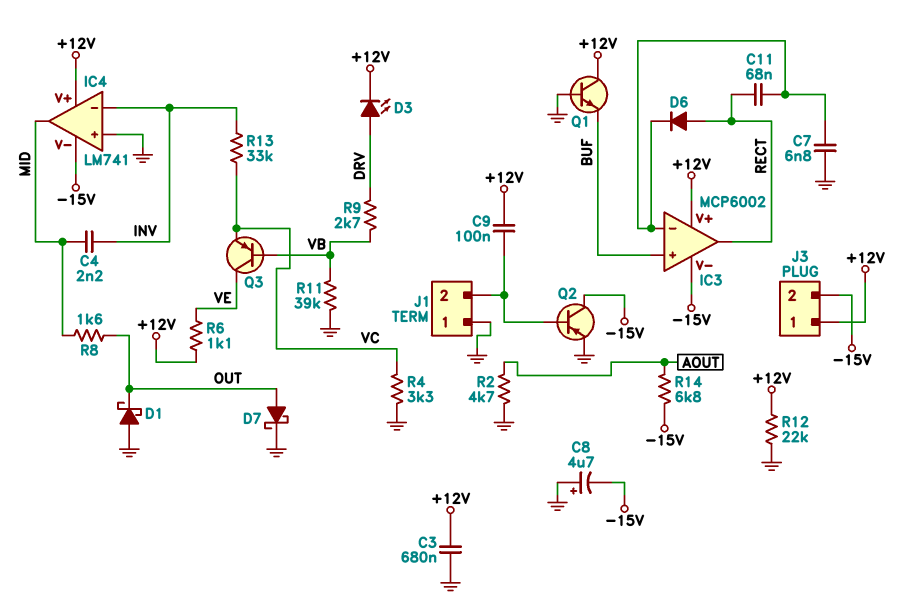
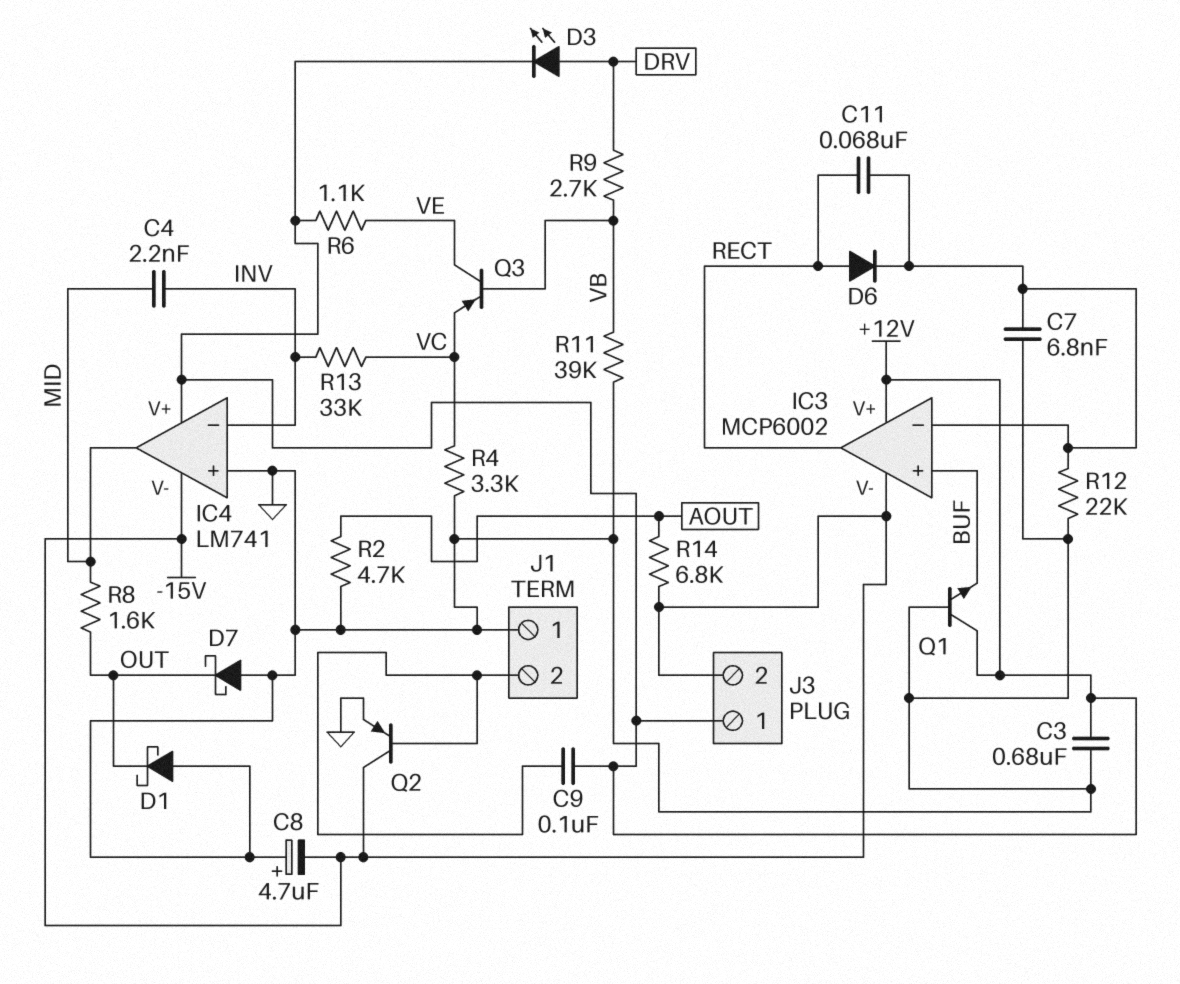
D7: schottky (A OUT, K GND) -> schottky (A GND, K OUT)
R12: 22k (+12V, GND) -> 22k (GND, IC3/in-)

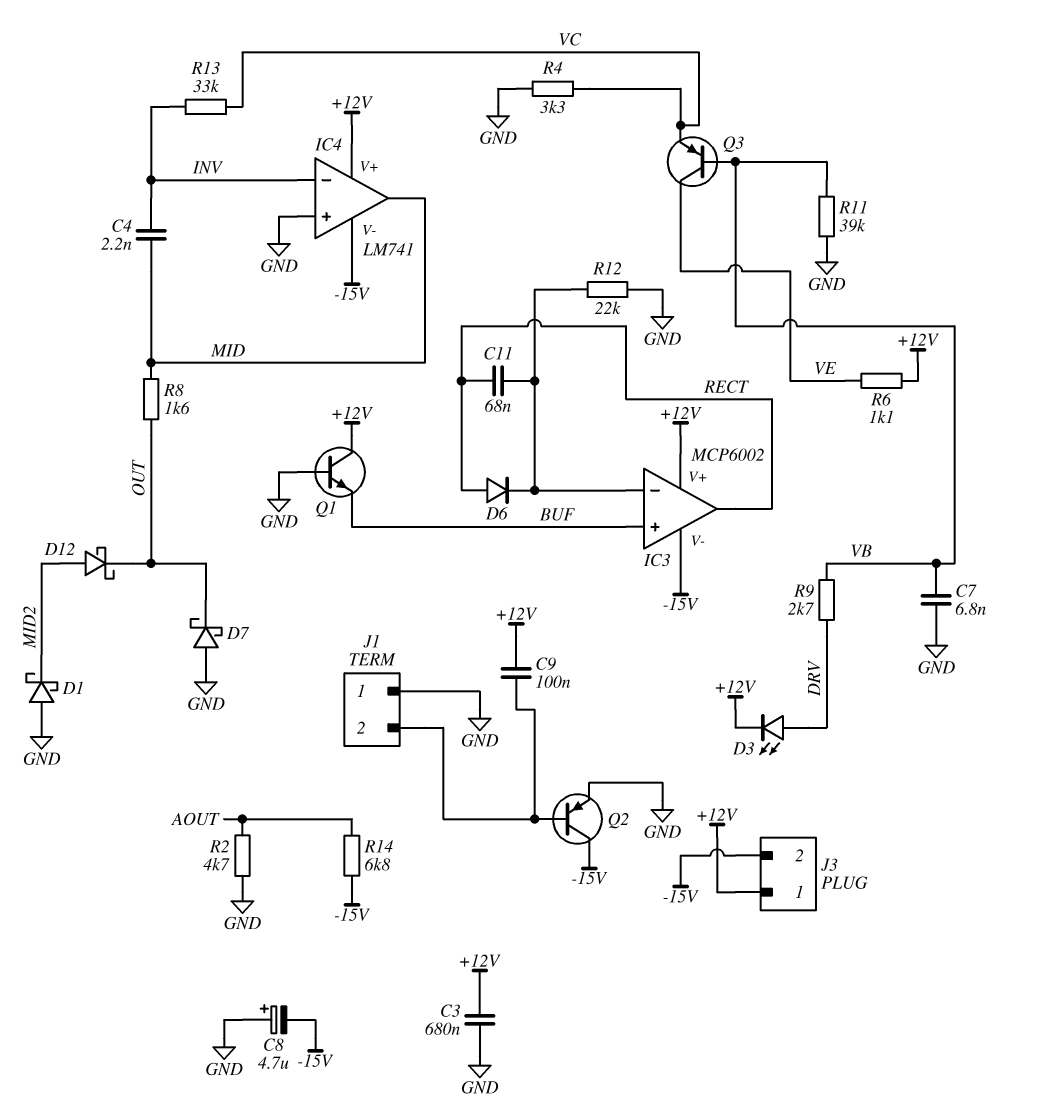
C7: 6.8nF (GND, IC3/in-) -> 6.8nF (GND, VB)
D1: schottky (A GND, K OUT) -> schottky (A GND, K MID2)
D12: none -> schottky (A MID2, K OUT)

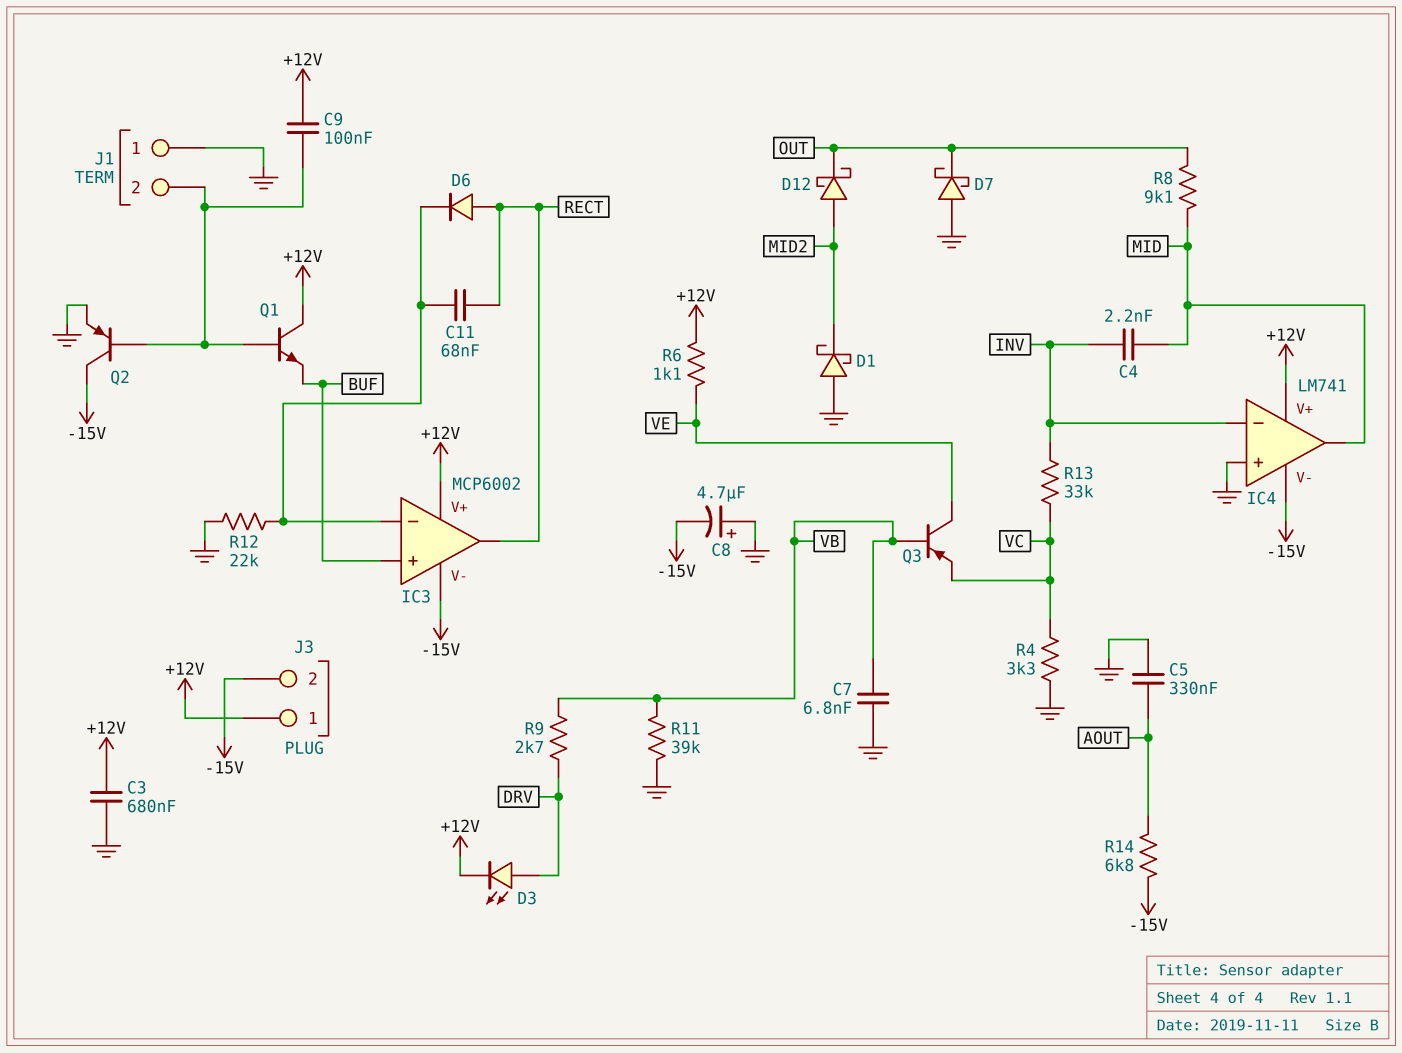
C5: none -> 330nF (AOUT, GND)
Q1: NPN (B GND, C +12V, E BUF) -> NPN (B J1/2, C +12V, E BUF)
R2: 4.7k (AOUT, GND) -> none
R8: 1.6k (MID, OUT) -> 9.1k (MID, OUT)

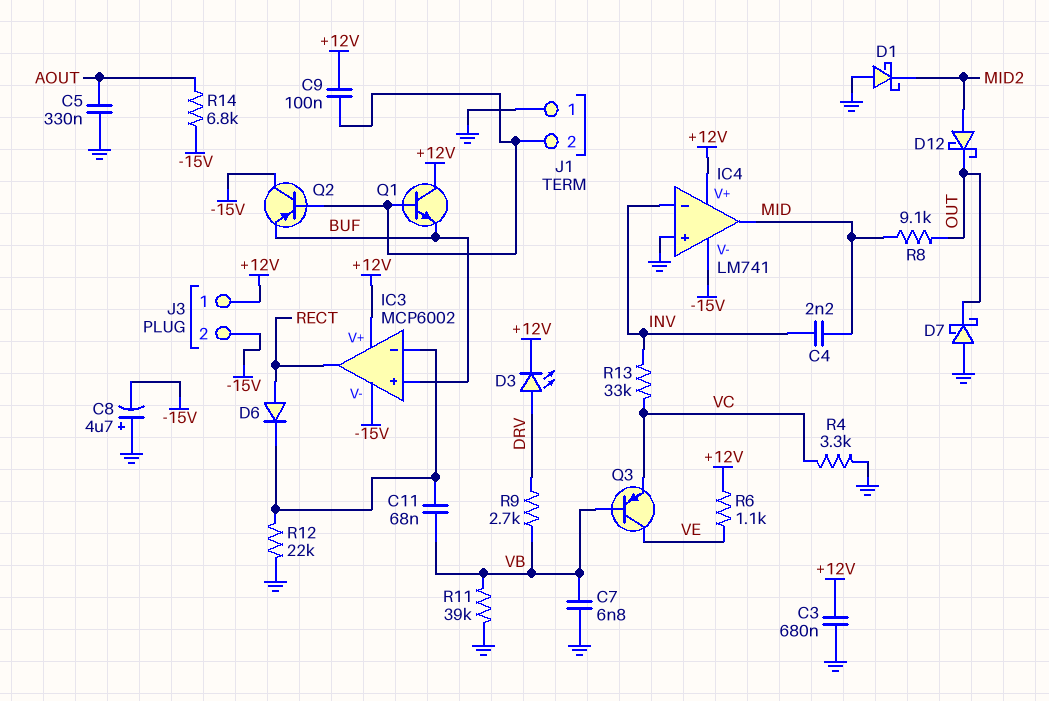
C11: 68nF (IC3/in-, RECT) -> 68nF (IC3/in-, VB)
Q2: PNP (B J1/2, C -15V, E GND) -> PNP (B J1/2, C -15V, E BUF)

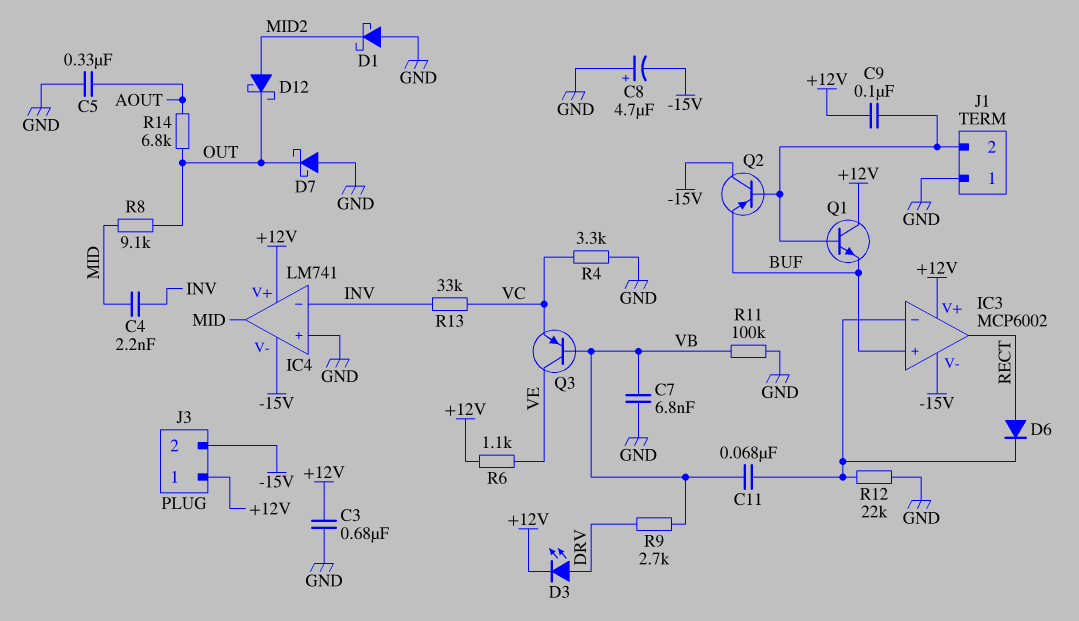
R11: 39k (GND, VB) -> 100k (GND, VB)
R14: 6.8k (-15V, AOUT) -> 6.8k (AOUT, OUT)

